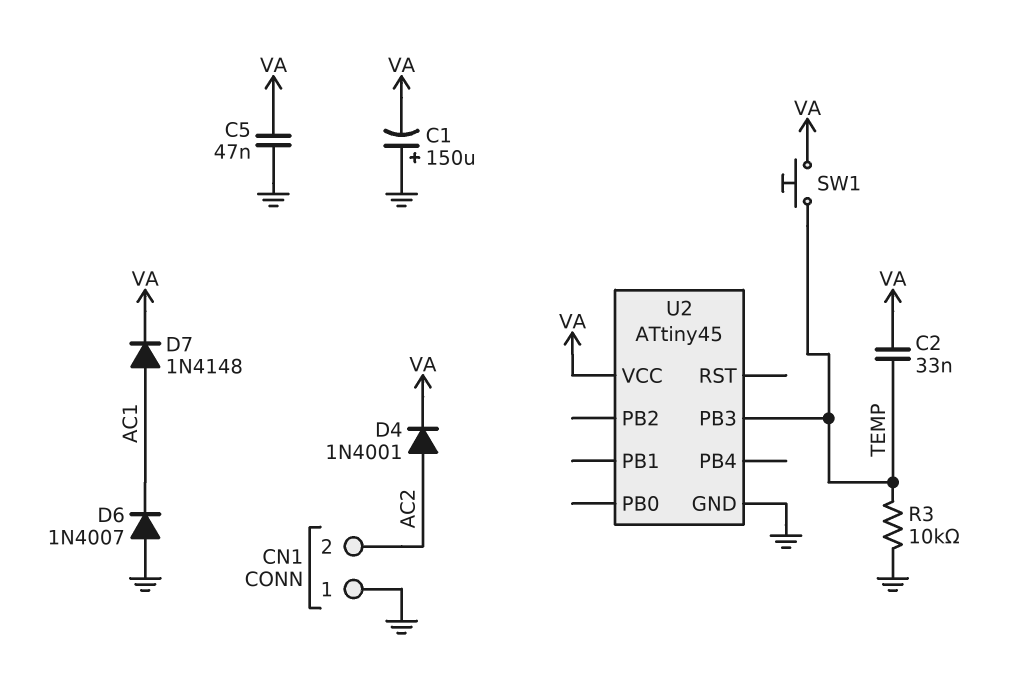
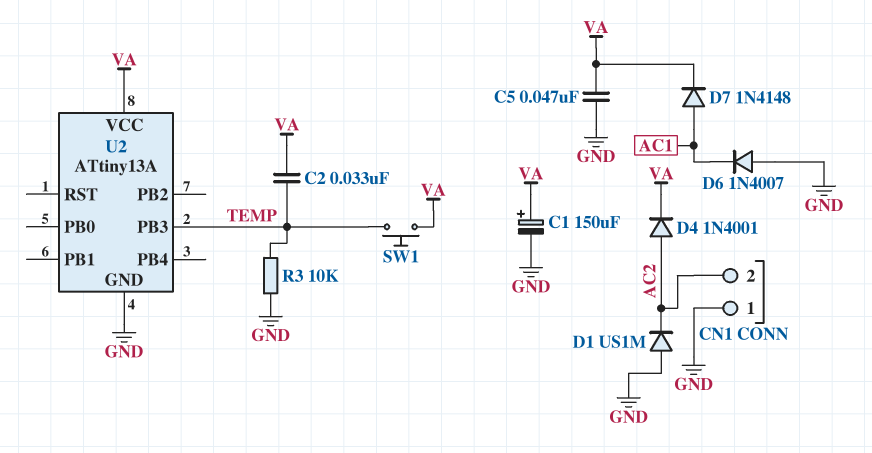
C1: 150uF (plus GND, minus VA) -> 150uF (plus VA, minus GND)
D1: none -> diode US1M (A GND, K AC2)
U2: ATtiny45 -> ATtiny13A

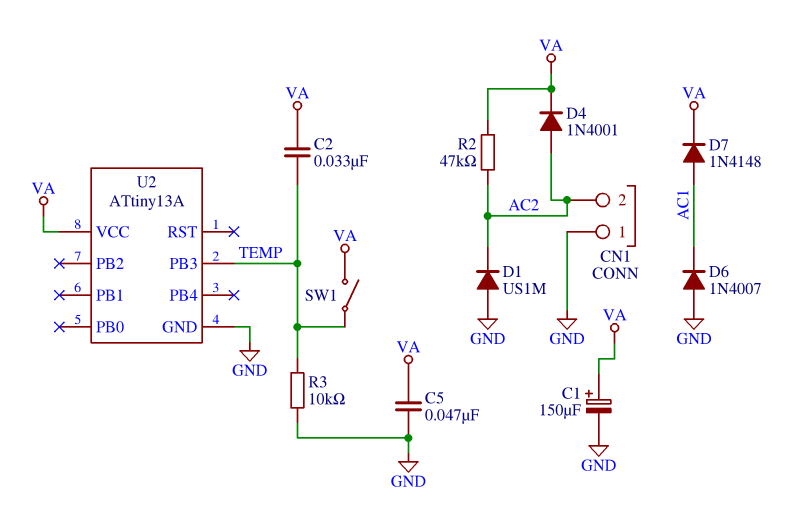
R2: none -> 47k (AC2, VA)
SW1: button (TEMP, VA) -> switch (TEMP, VA)

